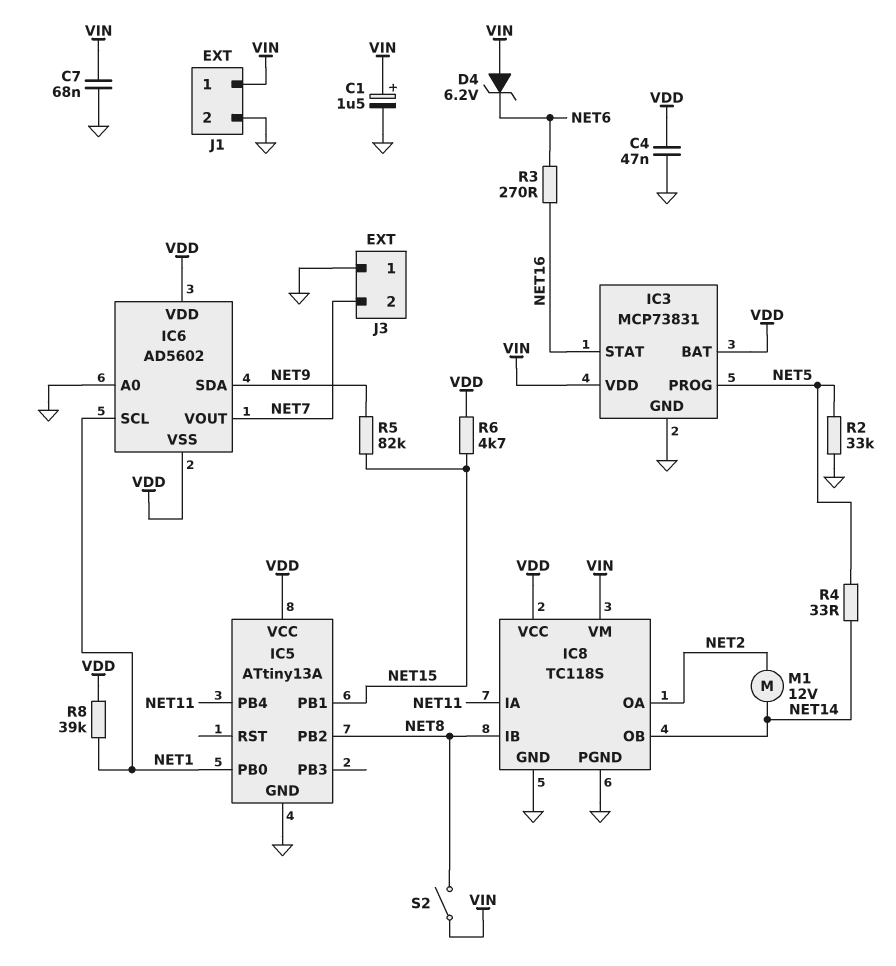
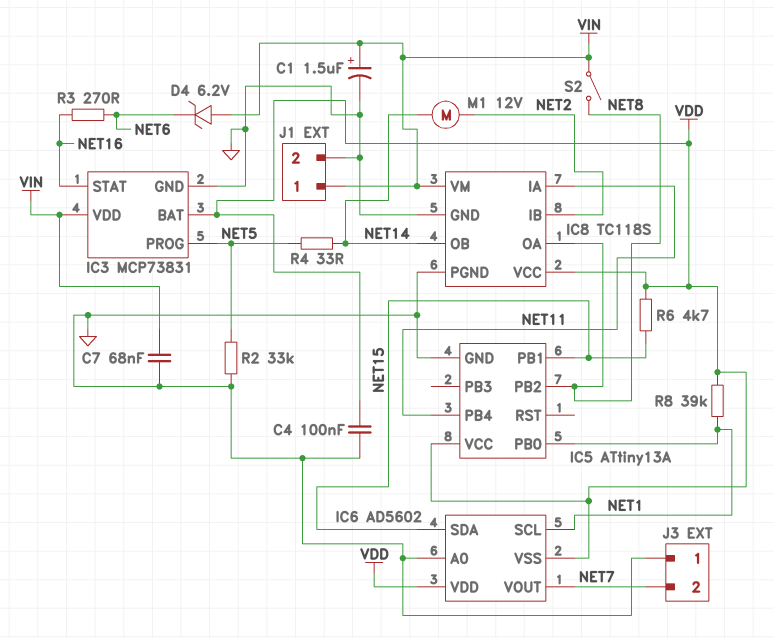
C4: 47nF (GND, VDD) -> 100nF (GND, VDD)
IC6 pin SDA: NET9 -> NET15
IC8 pin IB: NET8 -> NET2
IC8 pin OA: NET2 -> NET8
R5: 82k (NET9, NET15) -> none

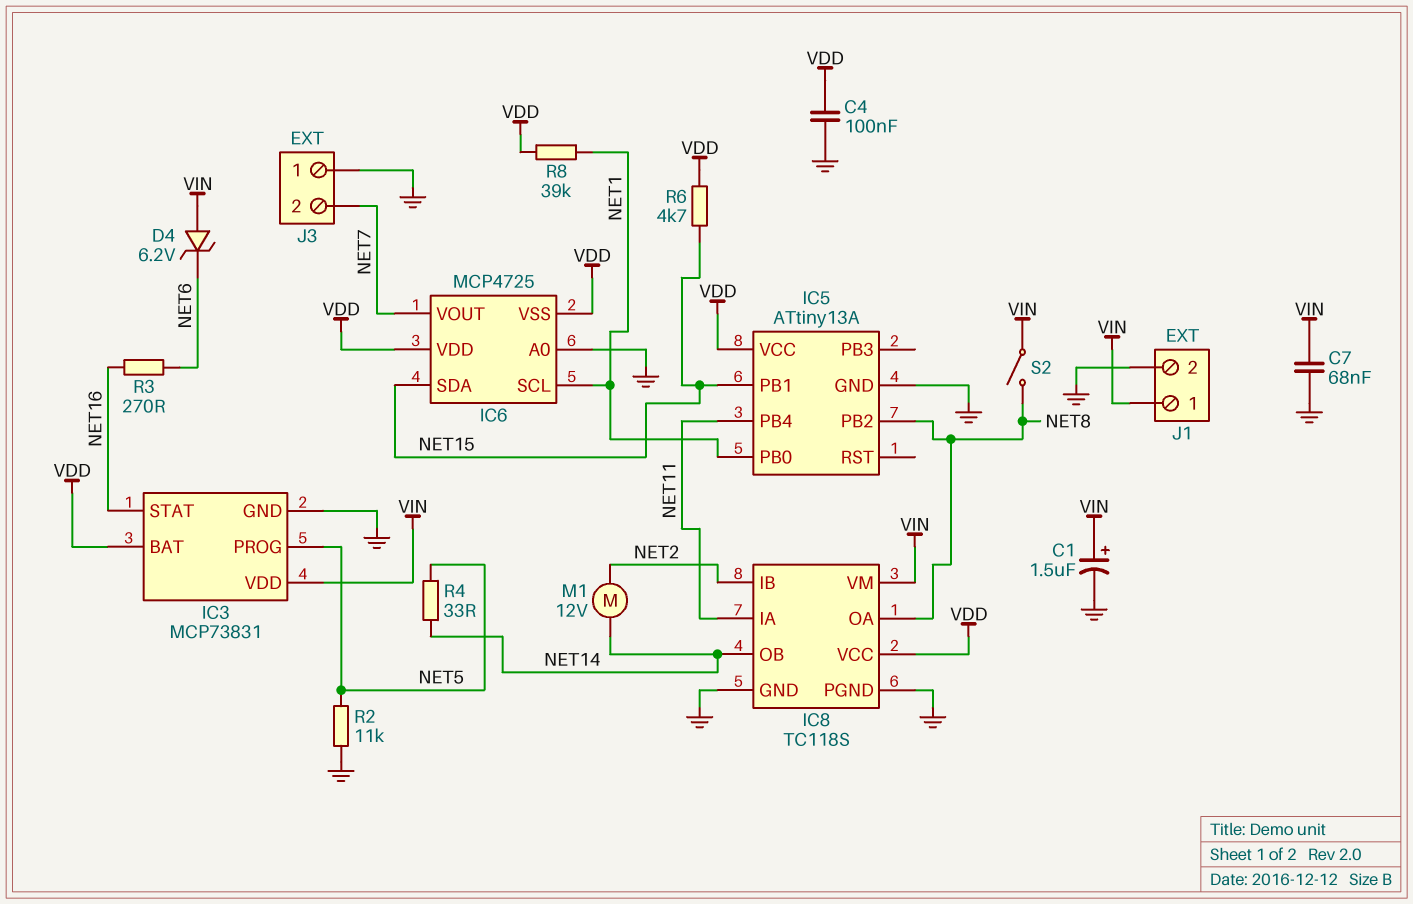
IC6: AD5602 -> MCP4725
R2: 33k (GND, NET5) -> 11k (GND, NET5)

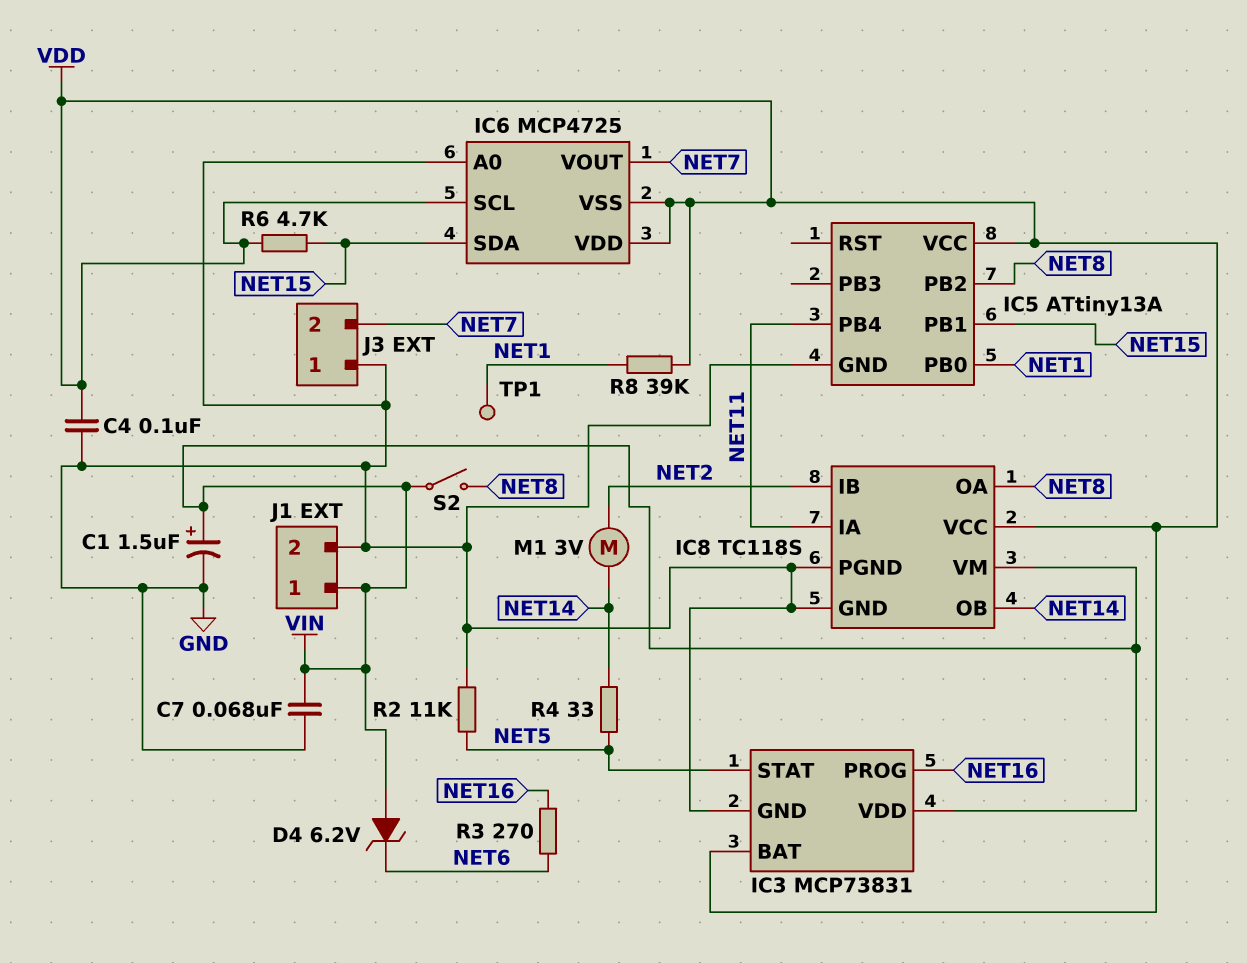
IC3 pin PROG: NET5 -> NET16
IC3 pin STAT: NET16 -> NET5
IC6 pin SCL: NET1 -> VDD
M1: motor 12V (NET2, NET14) -> motor 3V (NET2, NET14)
TP1: none -> test point (NET1)

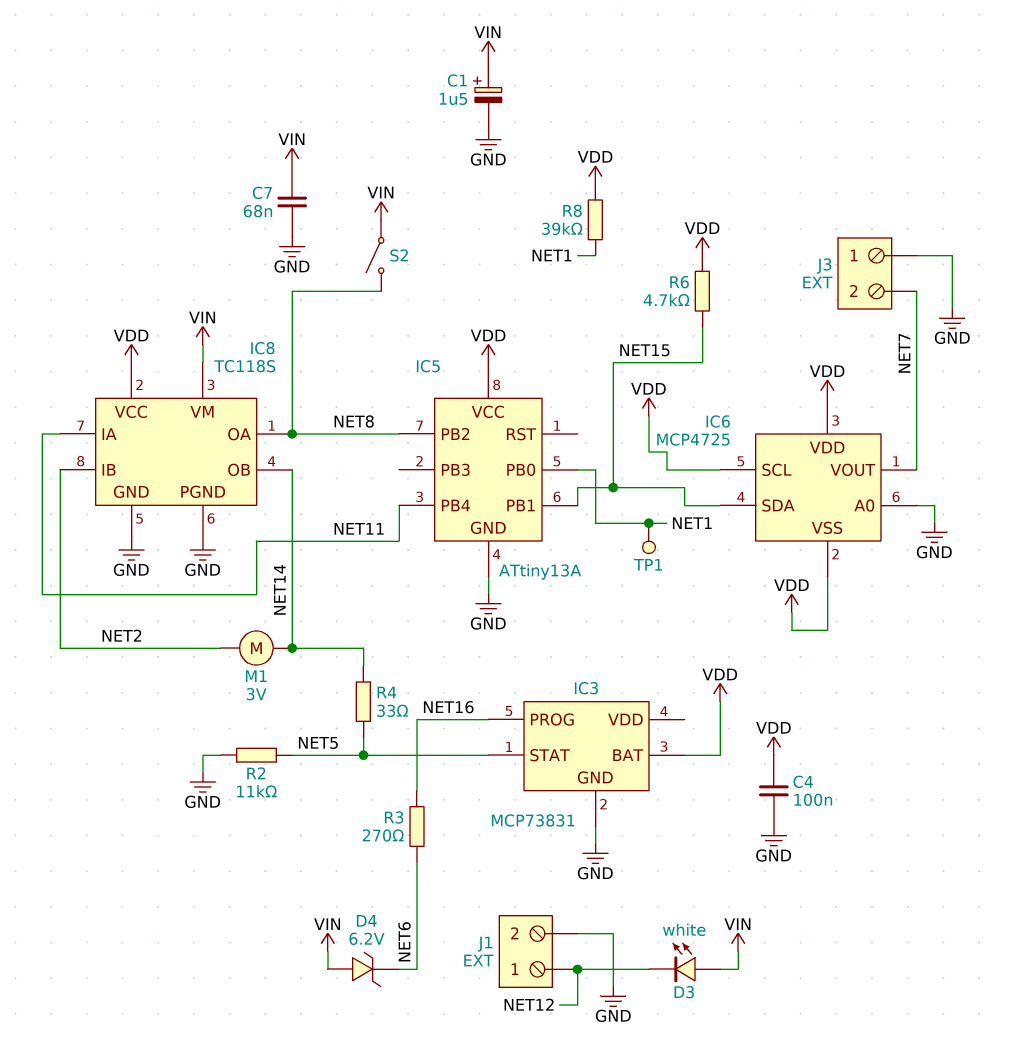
D3: none -> LED white (A VIN, K NET12)
IC3 pin VDD: VIN -> none
J1 pin 1: VIN -> NET12

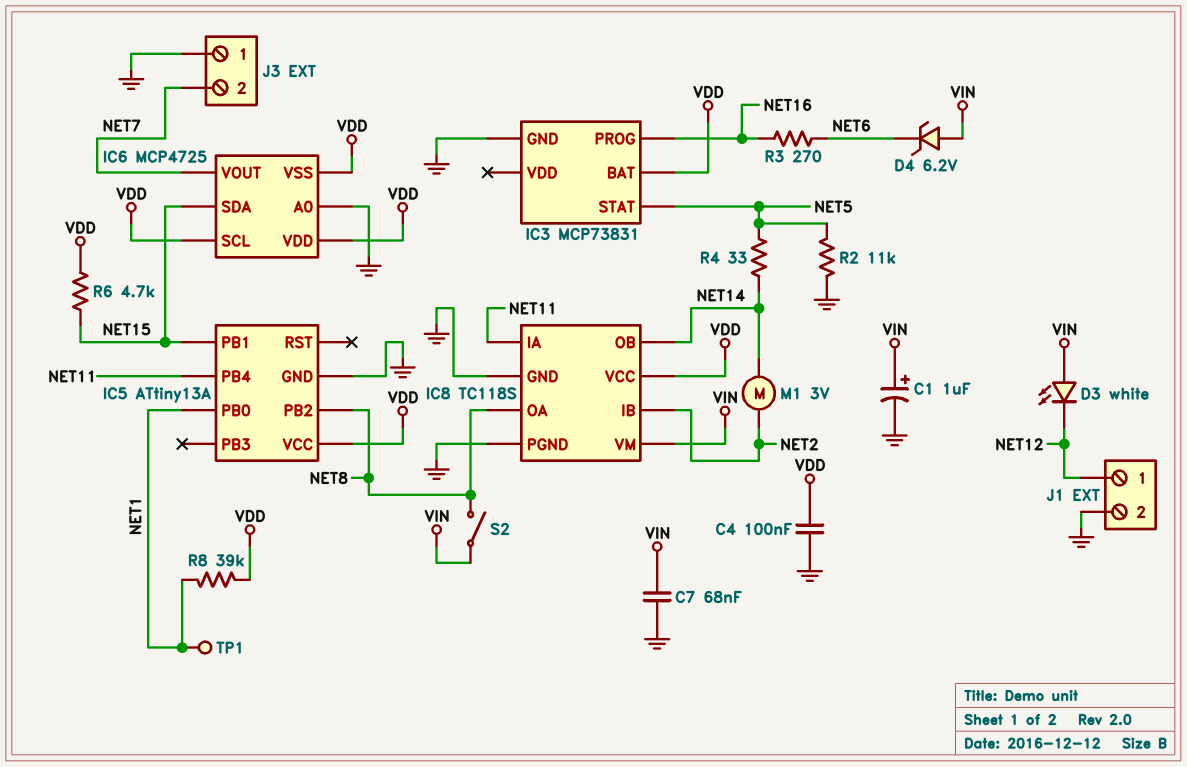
C1: 1.5uF (plus VIN, minus GND) -> 1uF (plus VIN, minus GND)

